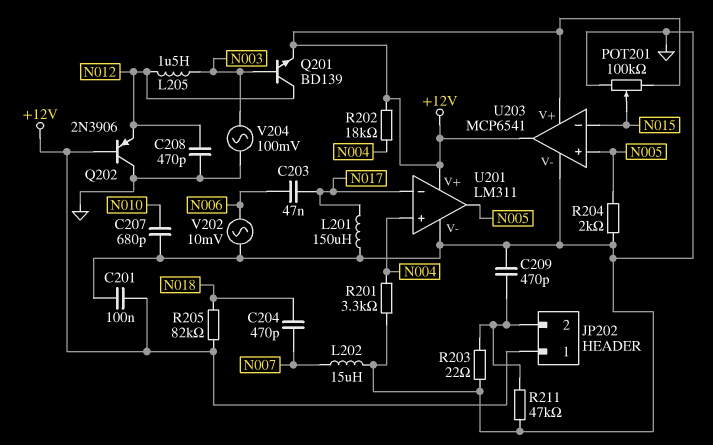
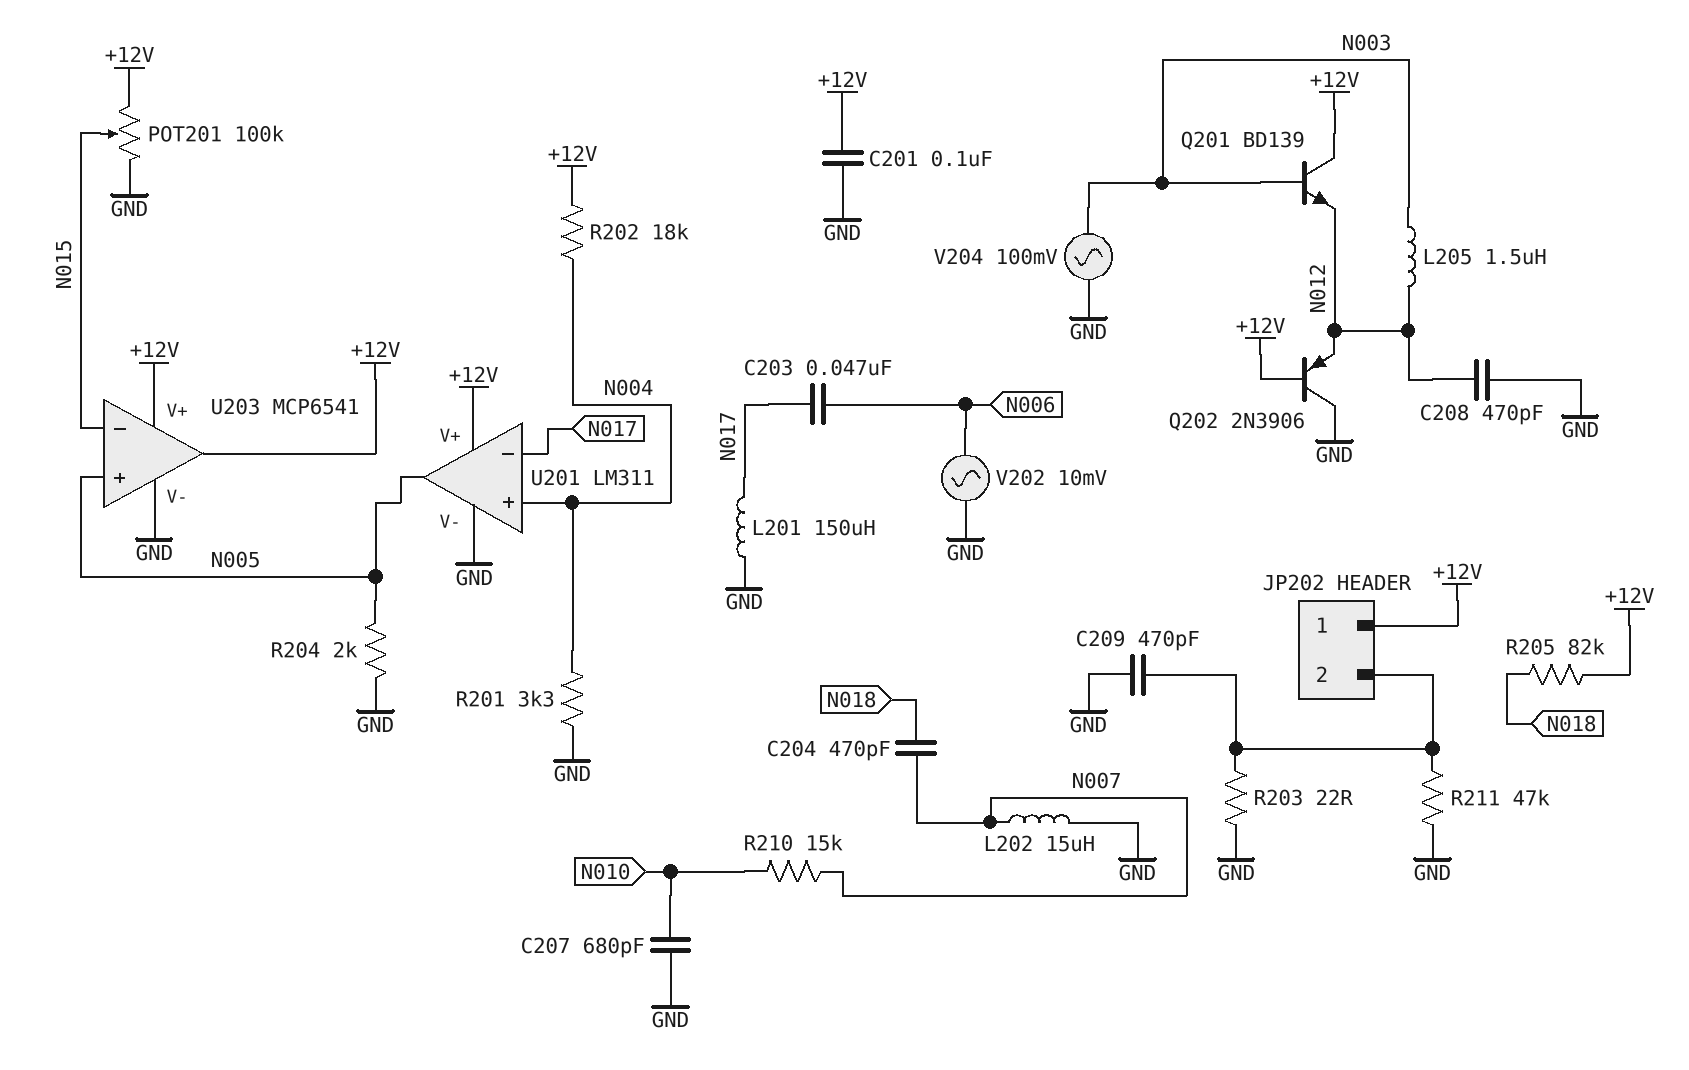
Q201: NPN BD139 (B N003, C N012, E +12V) -> NPN BD139 (B N003, C +12V, E N012)
R210: none -> 15k (N007, N010)

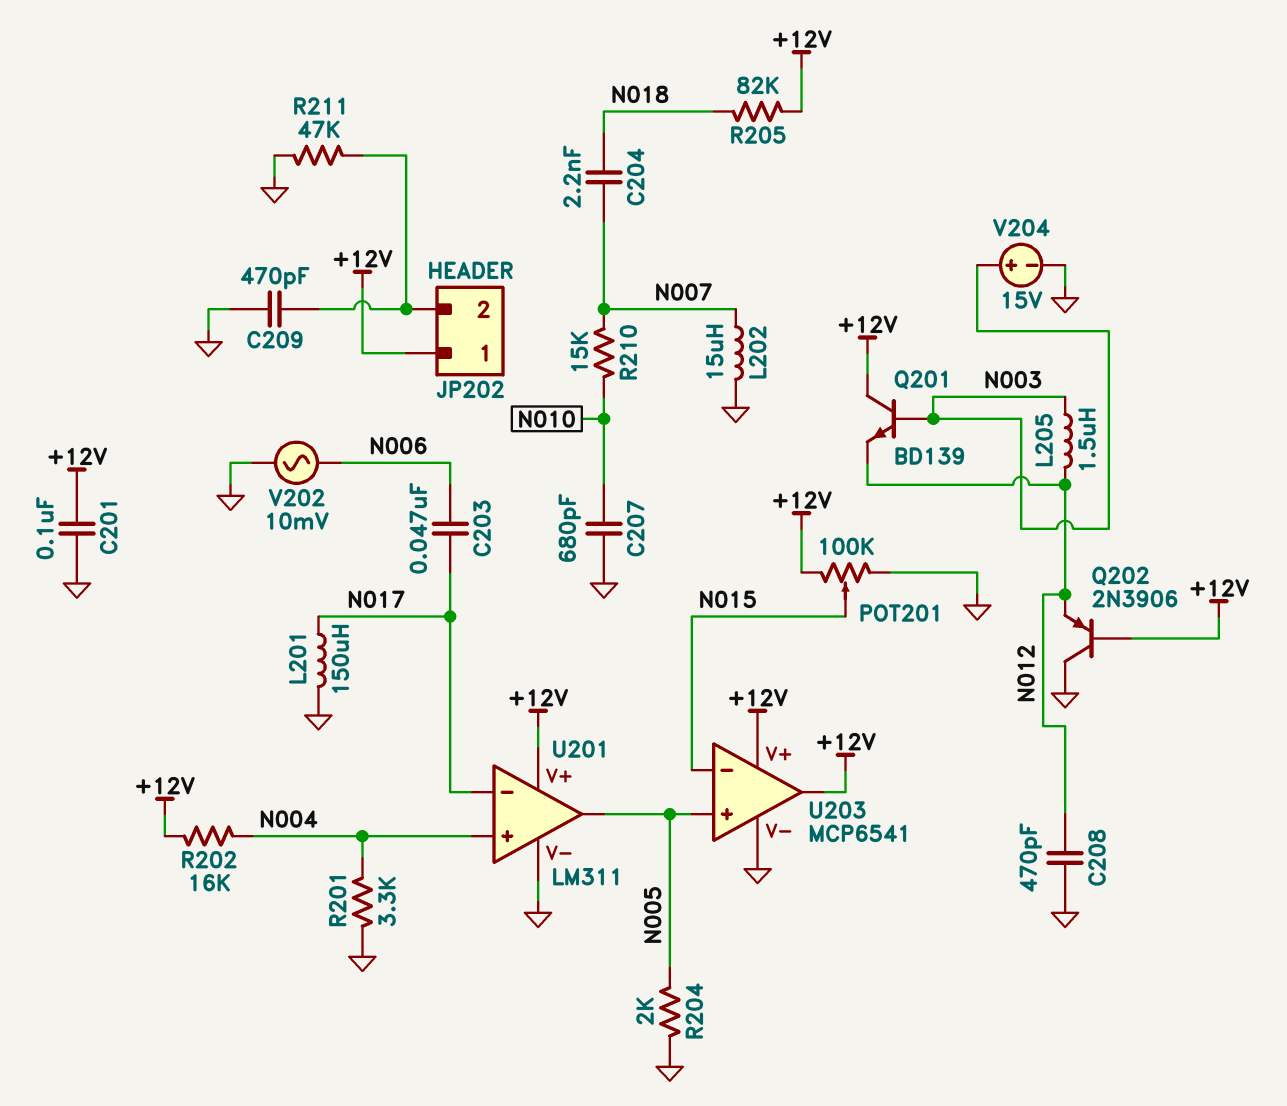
C204: 470pF (N007, N018) -> 2.2nF (N007, N018)
R202: 18k (+12V, N004) -> 16k (+12V, N004)
R203: 22 (GND, JP202/2) -> none
V204: AC 100mV (GND, N003) -> 15V (plus N003, minus GND)

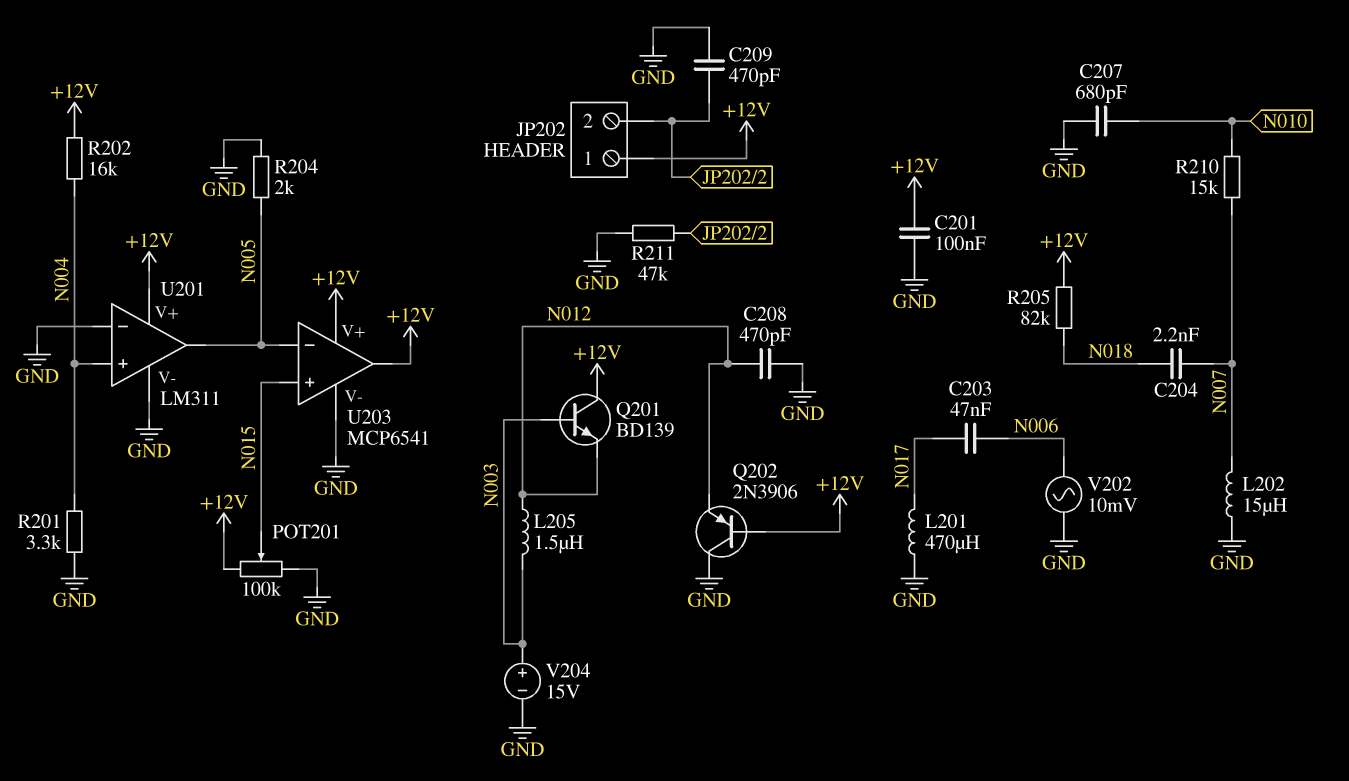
L201: 150uH (GND, N017) -> 470uH (GND, N017)
U201 pin in-: N017 -> GND
U203 pin in+: N005 -> N015
U203 pin in-: N015 -> N005

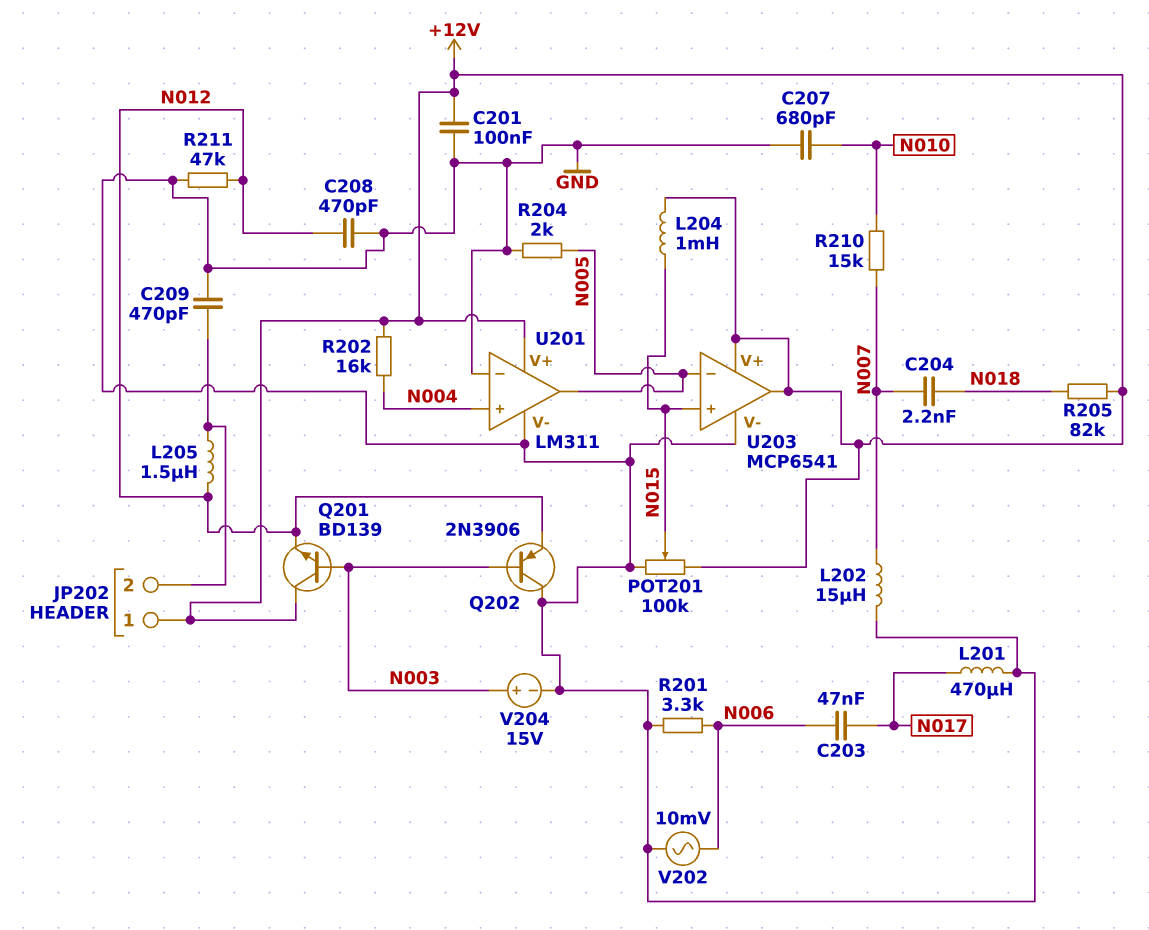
L204: none -> 1mH (+12V, N015)
L205: 1.5uH (N003, N012) -> 1.5uH (JP202/2, N012)
Q202: PNP 2N3906 (B +12V, C GND, E N012) -> PNP 2N3906 (B N003, C GND, E N012)
R201: 3.3k (GND, N004) -> 3.3k (GND, N006)
R211: 47k (GND, JP202/2) -> 47k (GND, N012)

